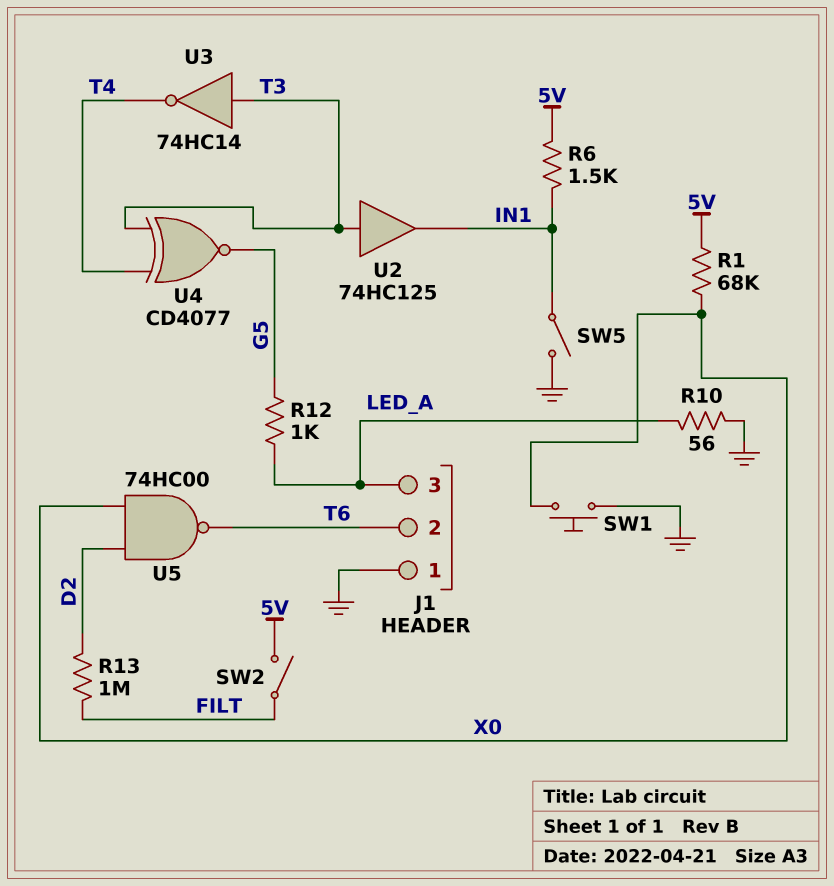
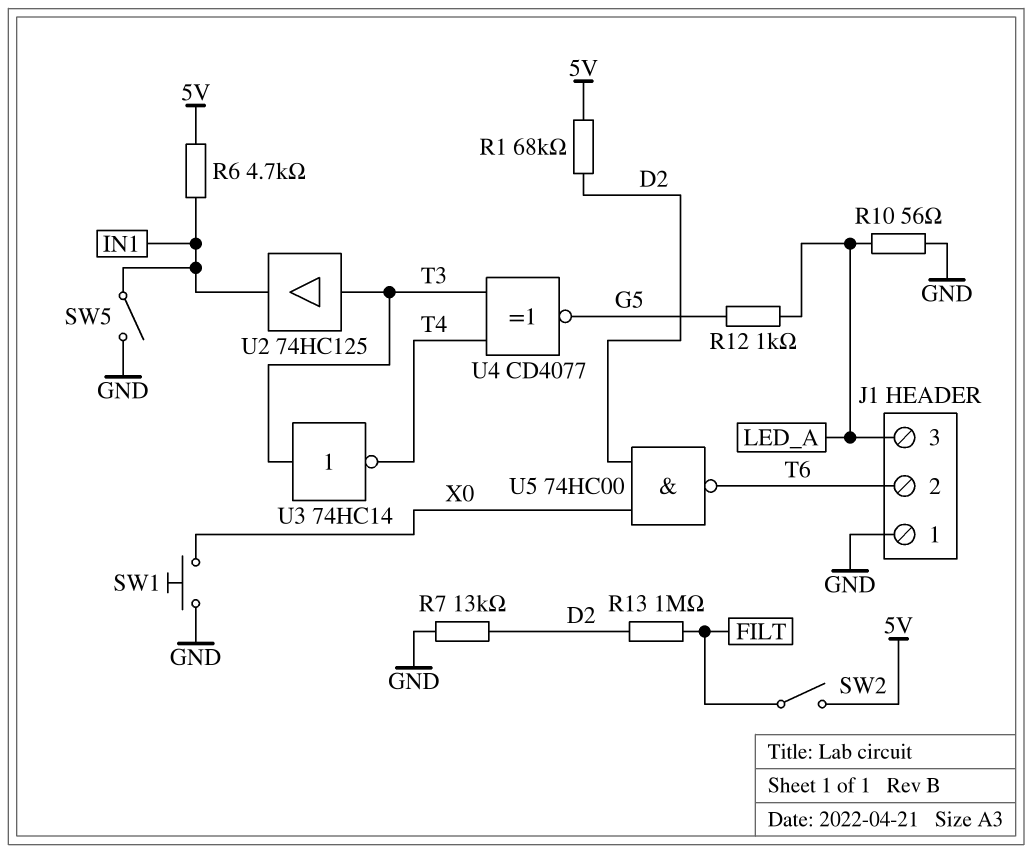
R1: 68k (5V, X0) -> 68k (5V, D2)
R6: 1.5k (5V, IN1) -> 4.7k (5V, IN1)
R7: none -> 13k (D2, GND)

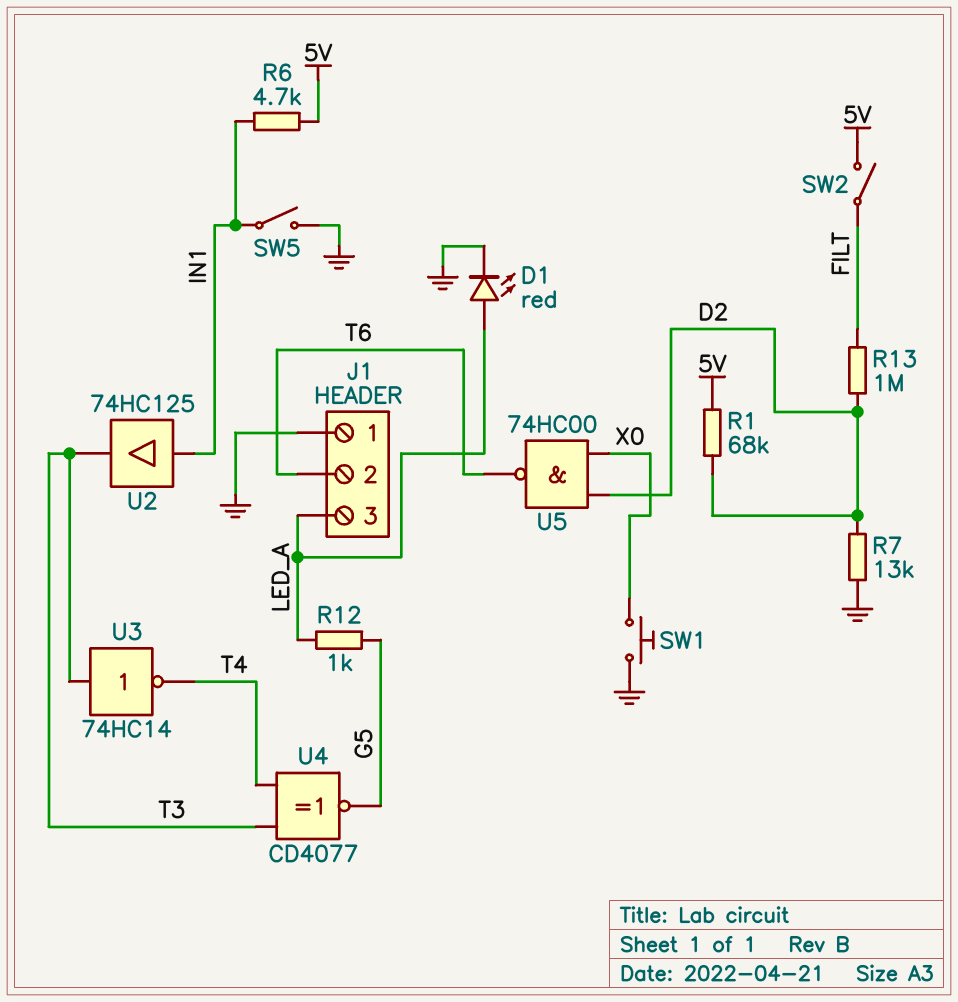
D1: none -> LED red (A LED_A, K GND)
R10: 56 (GND, LED_A) -> none
U2: buffer 74HC125 (in T3, out IN1) -> buffer 74HC125 (in IN1, out T3)

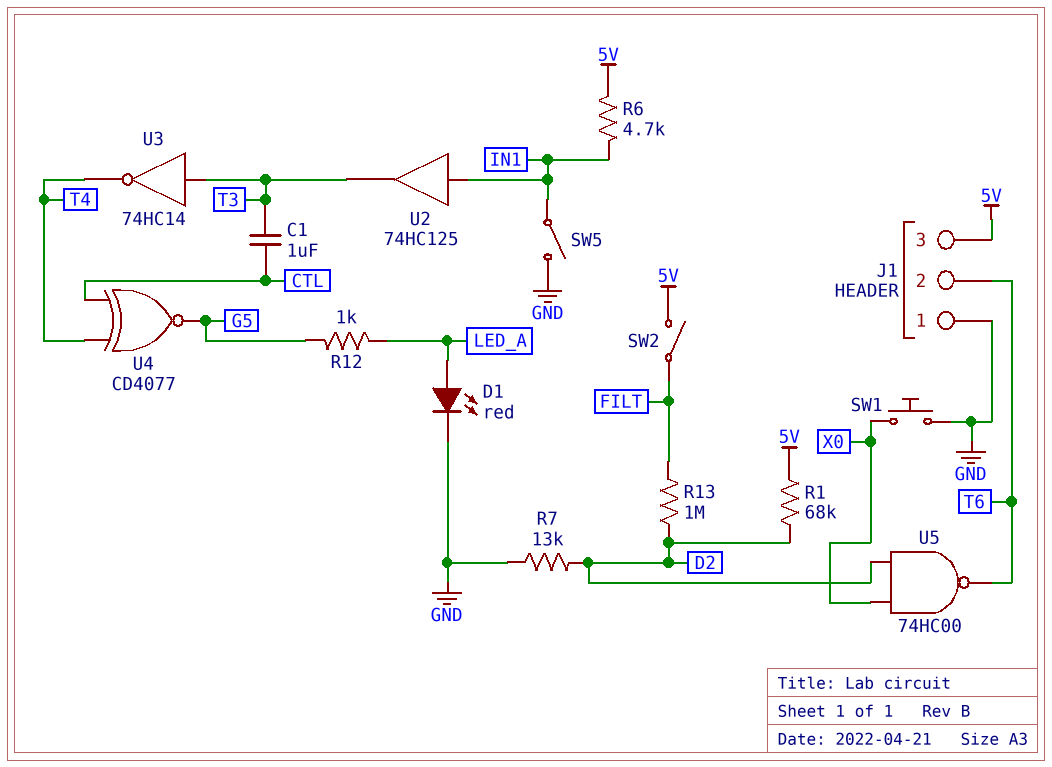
C1: none -> 1uF (CTL, T3)
J1 pin 3: LED_A -> 5V
U4: XNOR CD4077 (in T3, in T4, out G5) -> XNOR CD4077 (in CTL, in T4, out G5)

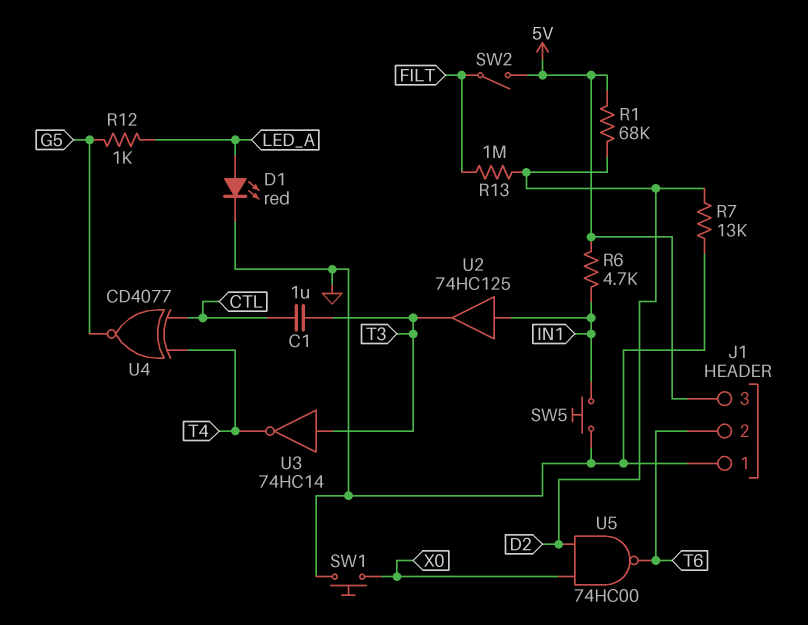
SW5: switch (GND, IN1) -> button (GND, IN1)

